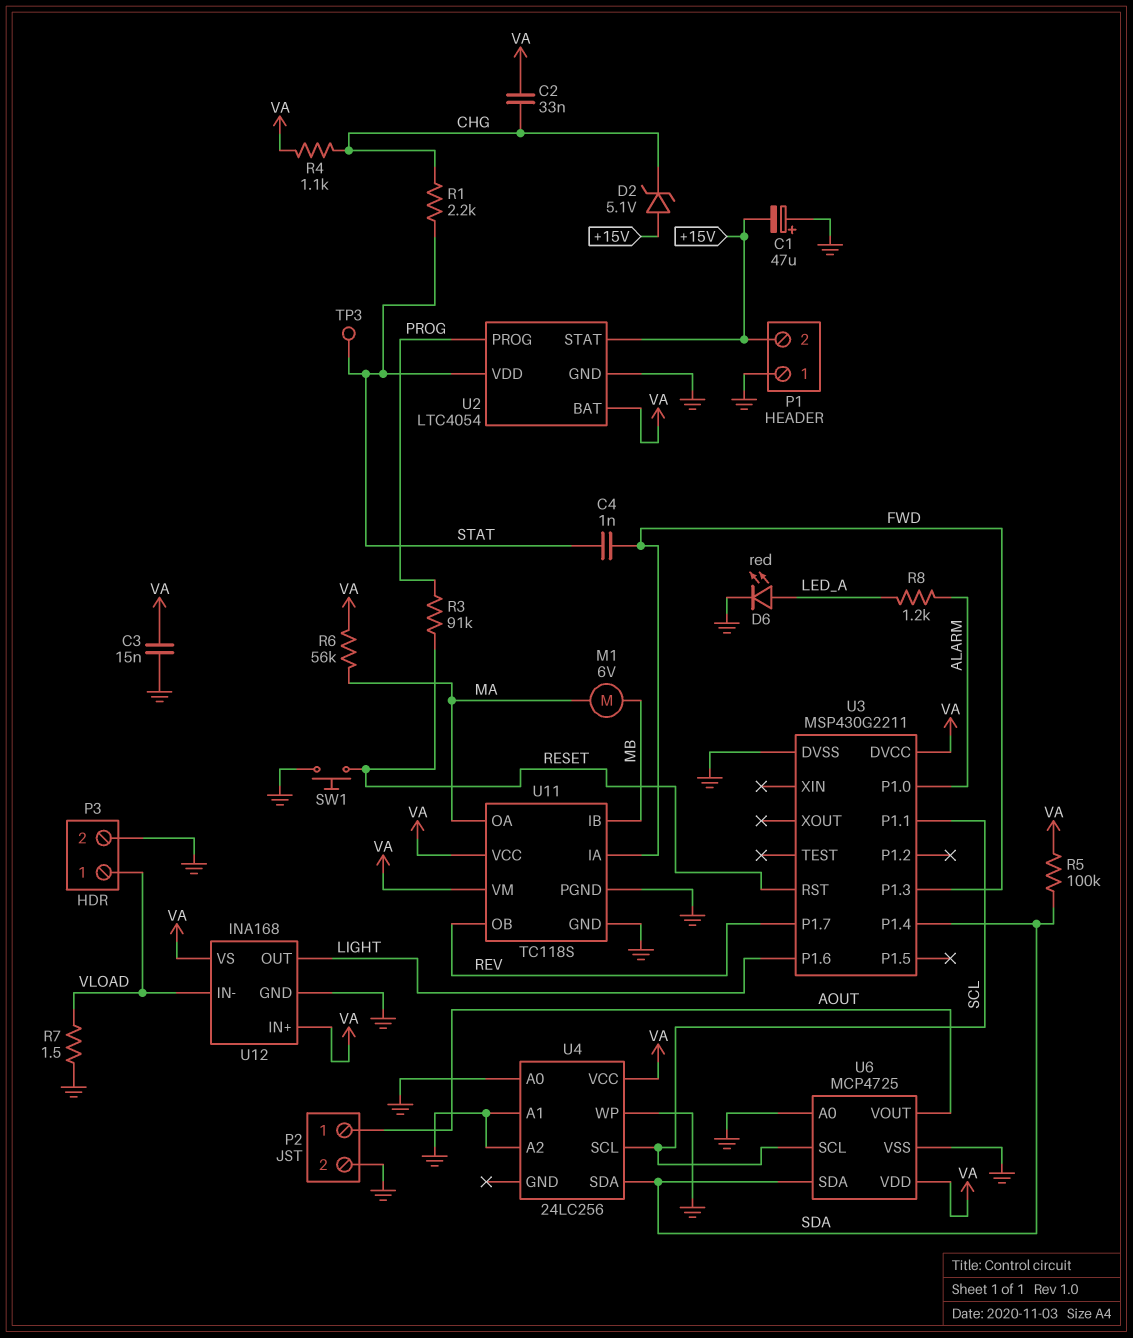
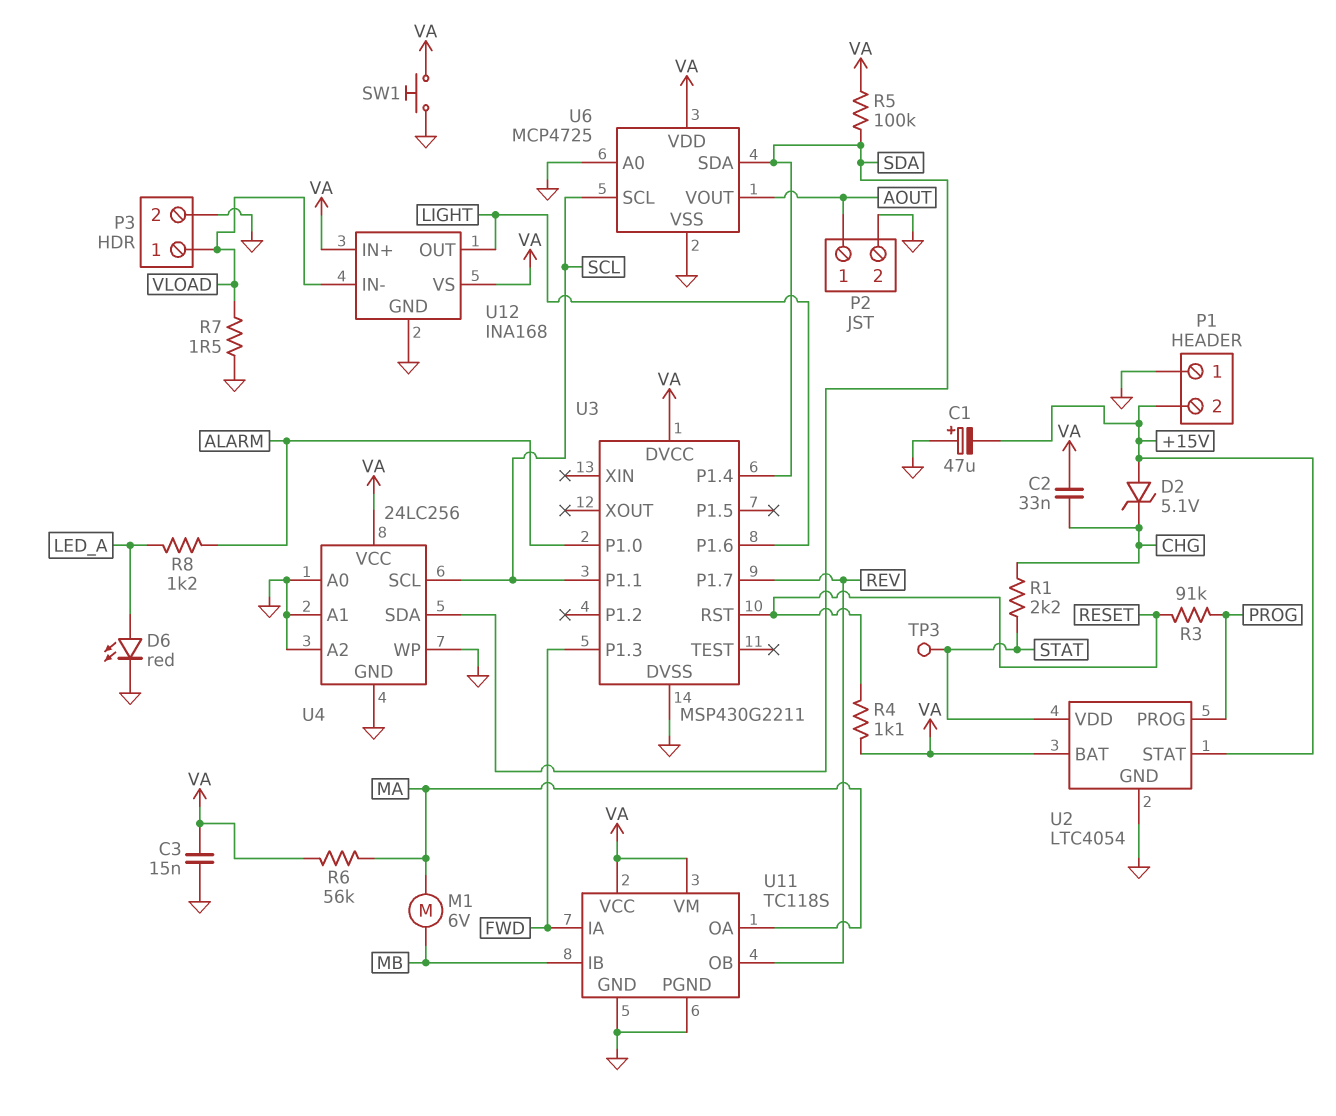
C4: 1nF (FWD, STAT) -> none
R4: 1.1k (CHG, VA) -> 1.1k (RESET, VA)
SW1: button (GND, RESET) -> button (GND, VA)
U4 pin GND: none -> GND

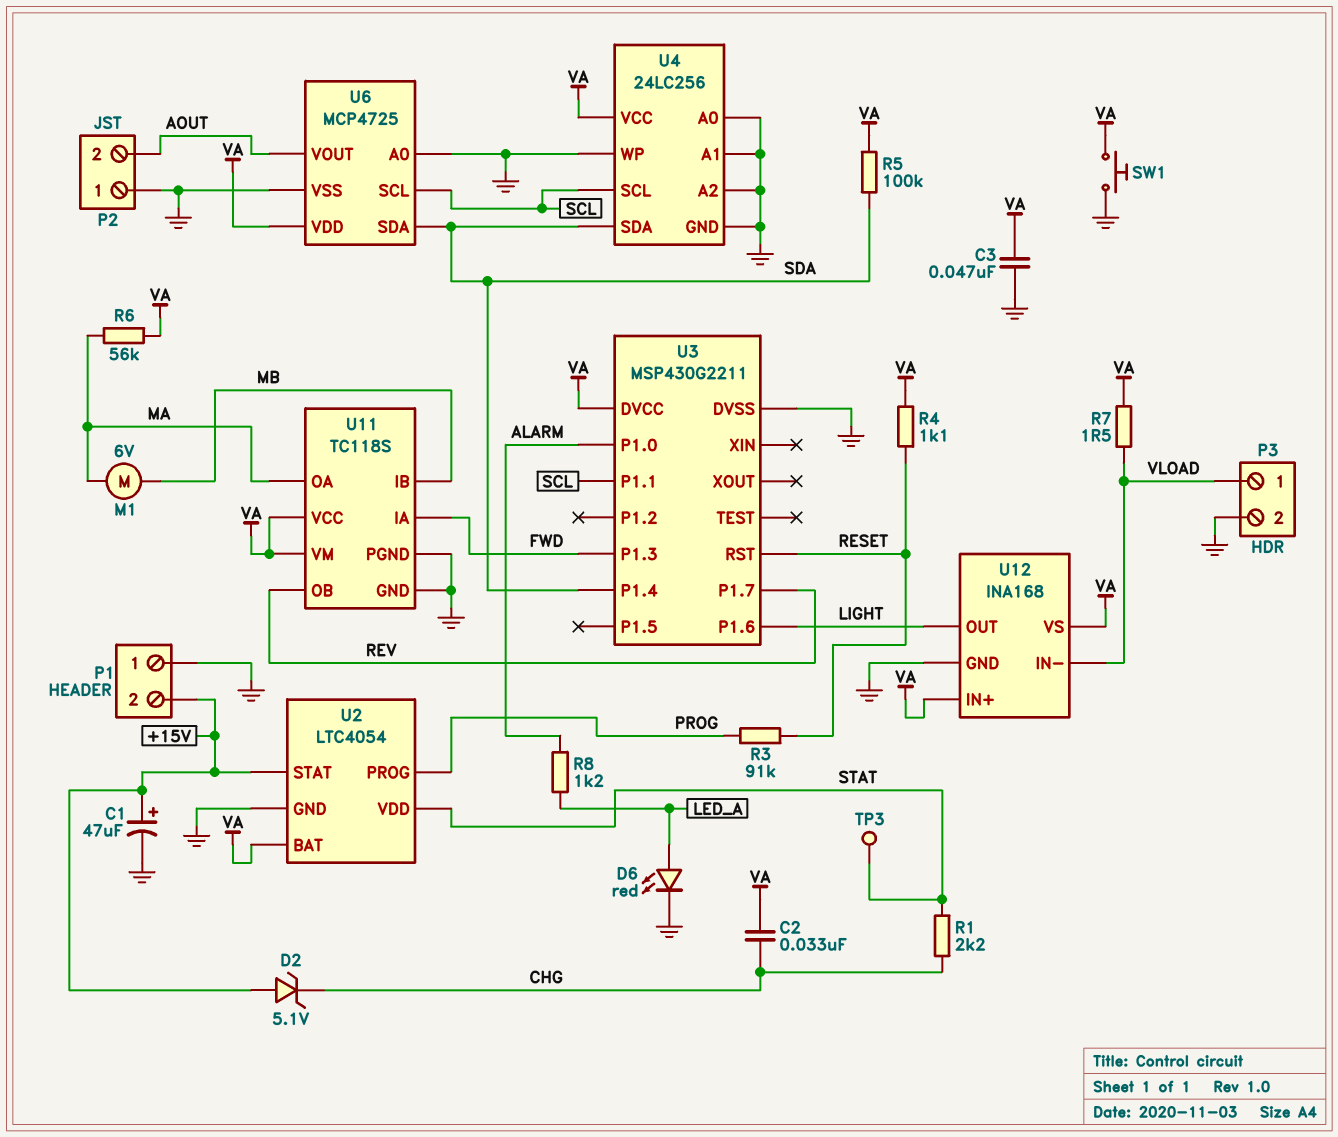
C1: 47uF (plus GND, minus +15V) -> 47uF (plus +15V, minus GND)
C3: 15nF (GND, VA) -> 47nF (GND, VA)
P2 pin 1: AOUT -> GND
P2 pin 2: GND -> AOUT
R7: 1.5 (GND, VLOAD) -> 1.5 (VA, VLOAD)

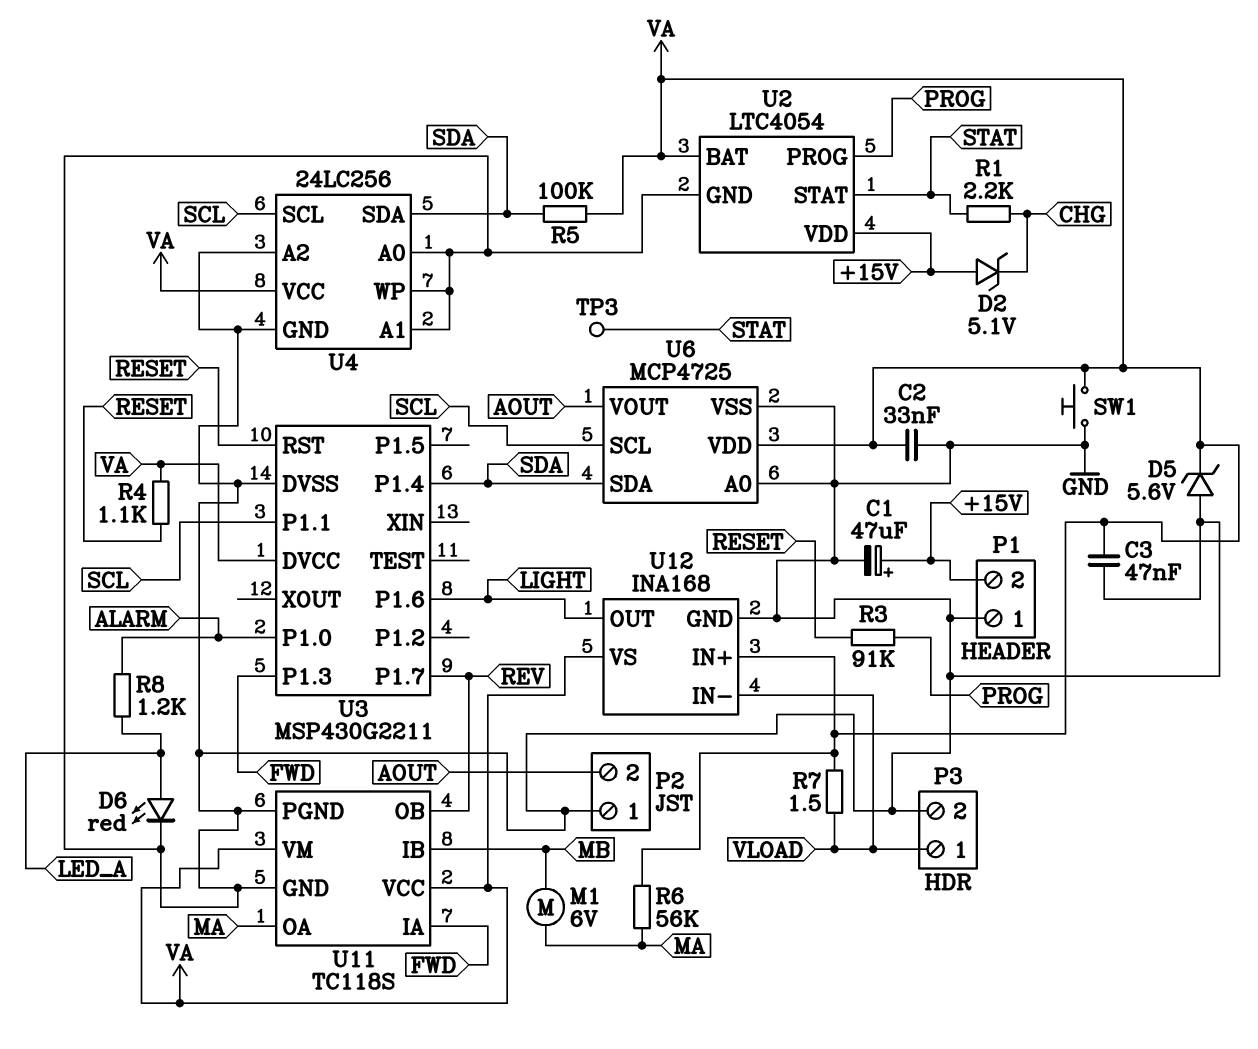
C2: 33nF (CHG, VA) -> 33nF (GND, VA)
D5: none -> zener 5.6V (A GND, K VA)
U2 pin STAT: +15V -> STAT
U2 pin VDD: STAT -> +15V

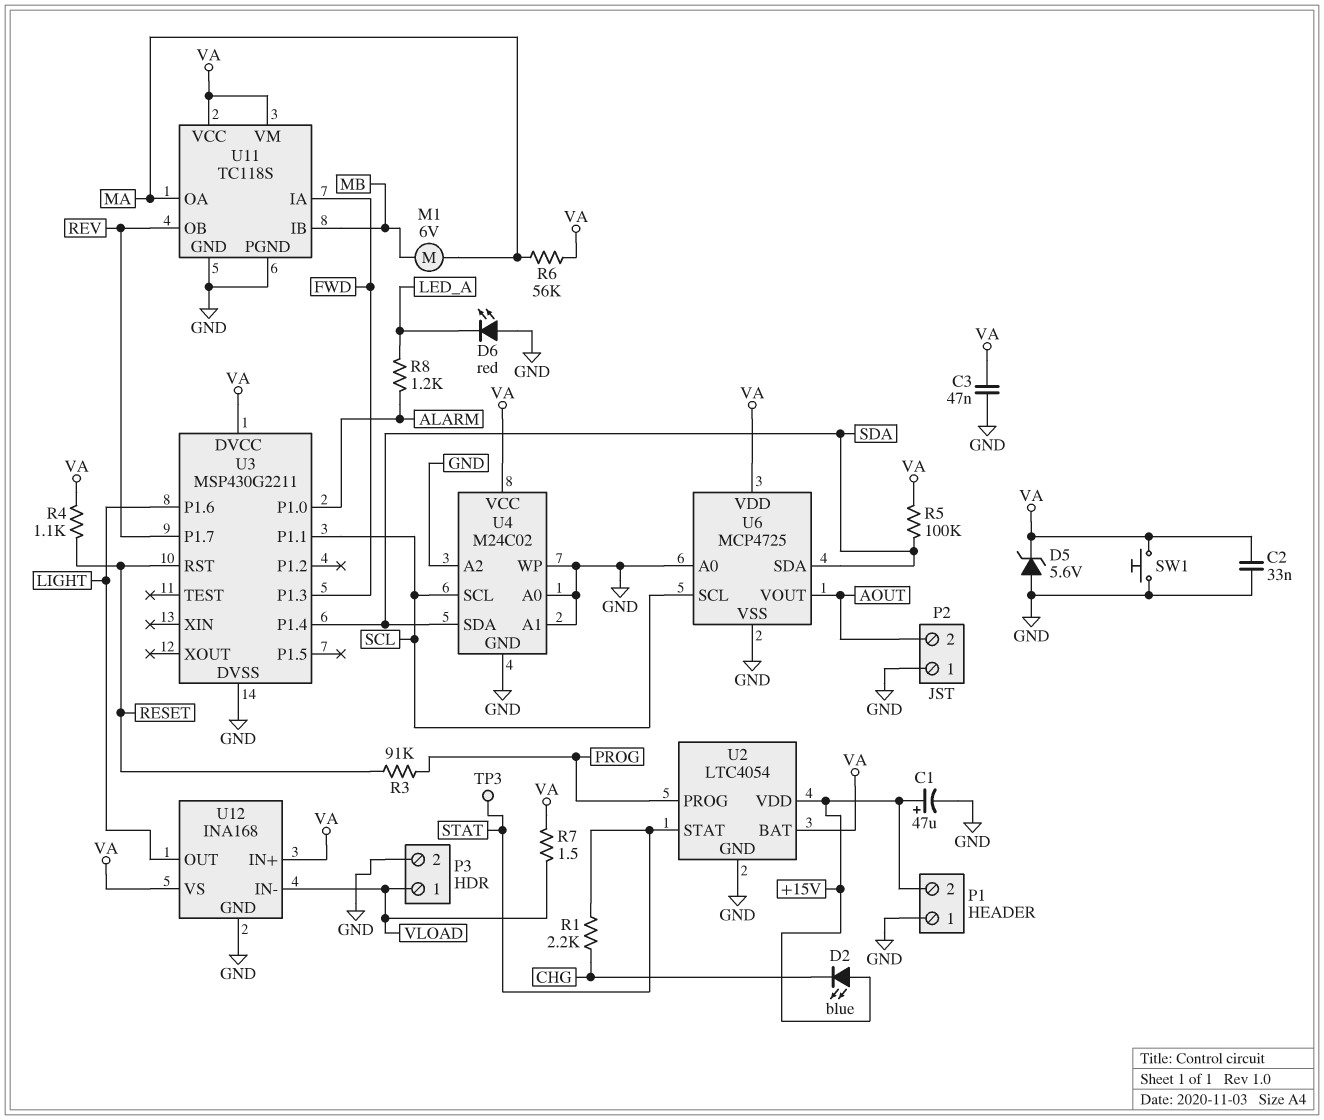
D2: zener 5.1V (A +15V, K CHG) -> LED blue (A +15V, K CHG)
D6: LED red (A LED_A, K GND) -> LED red (A GND, K LED_A)
U4: 24LC256 -> M24C02

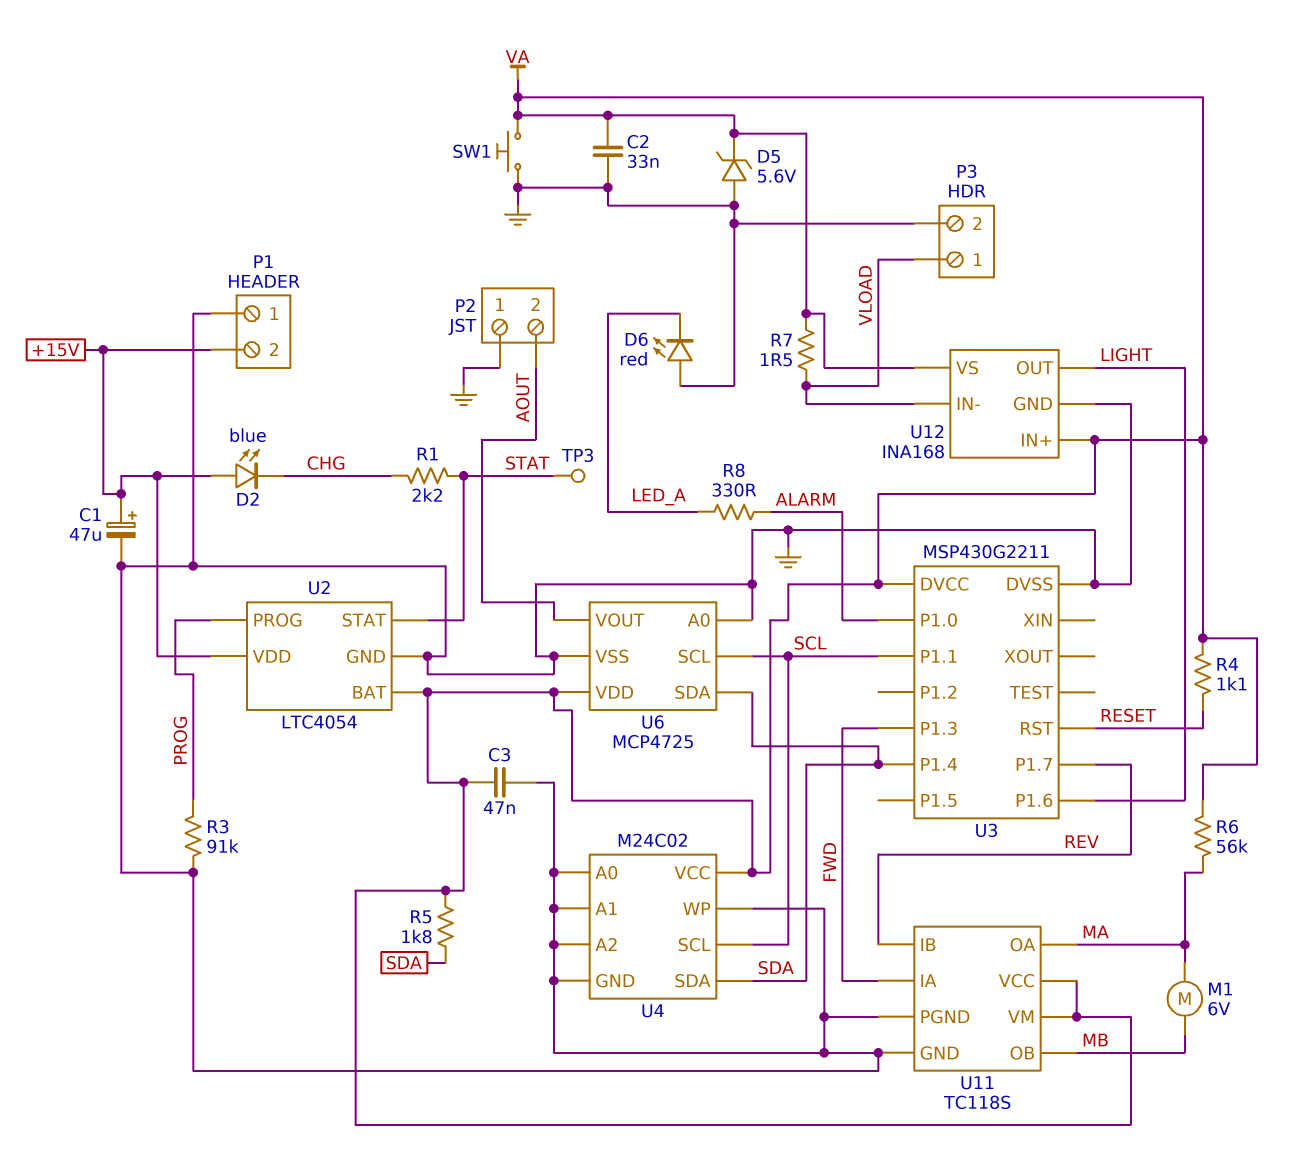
R3: 91k (PROG, RESET) -> 91k (GND, PROG)
R5: 100k (SDA, VA) -> 1.8k (SDA, VA)
R8: 1.2k (ALARM, LED_A) -> 330 (ALARM, LED_A)
U11 pin IB: MB -> REV
U11 pin OB: REV -> MB

